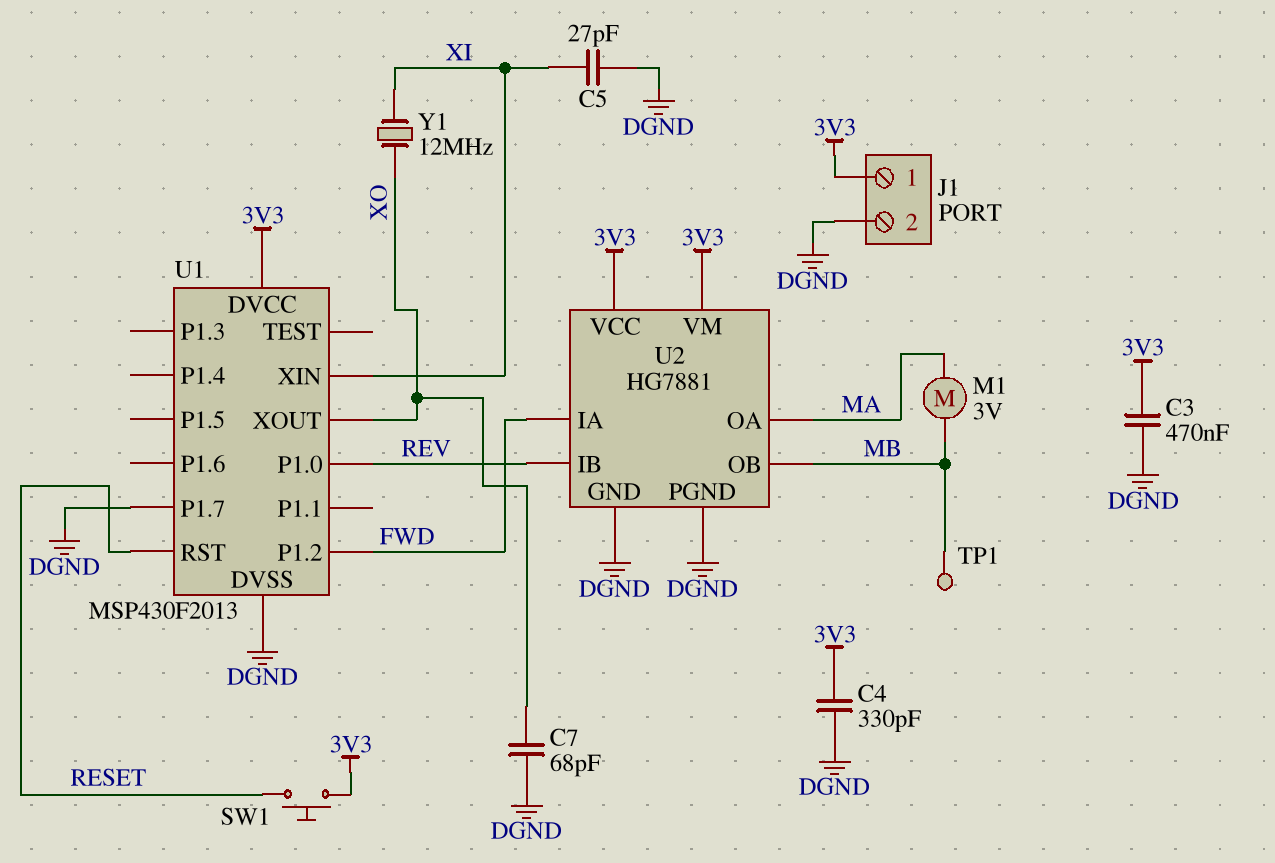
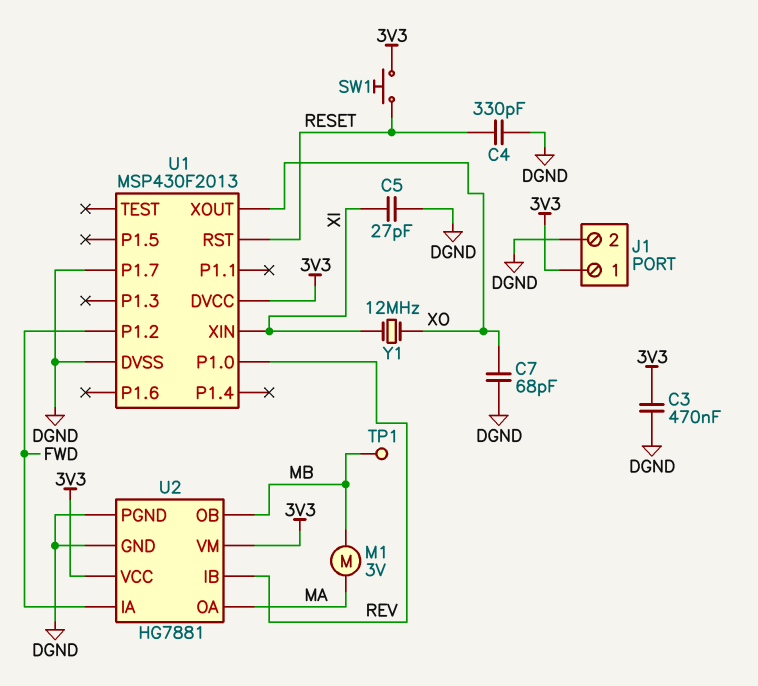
C4: 330pF (3V3, DGND) -> 330pF (DGND, RESET)

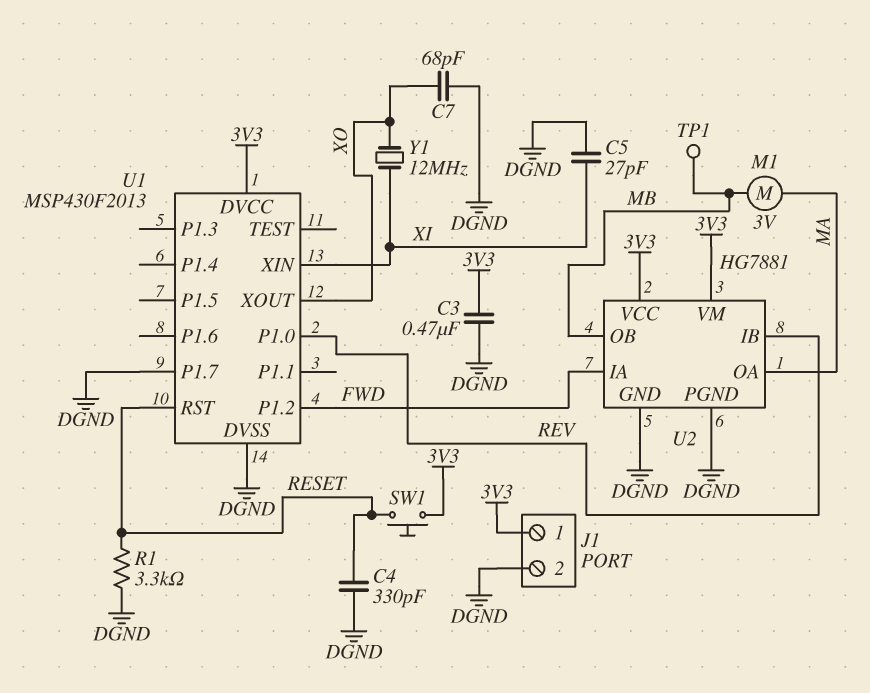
R1: none -> 3.3k (DGND, RESET)

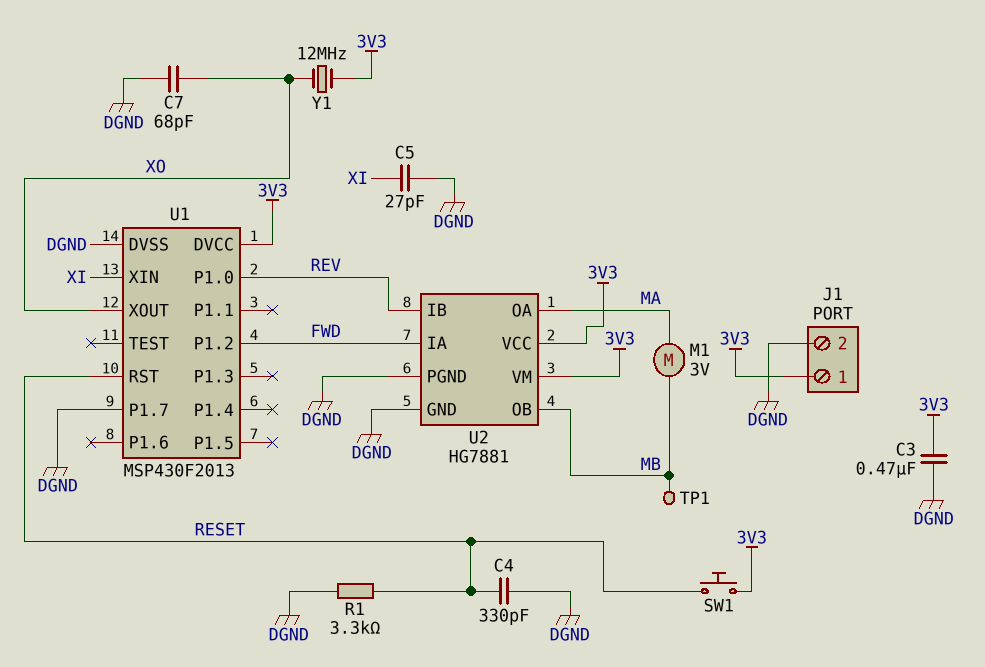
Y1: 12MHz (XI, XO) -> 12MHz (3V3, XO)

